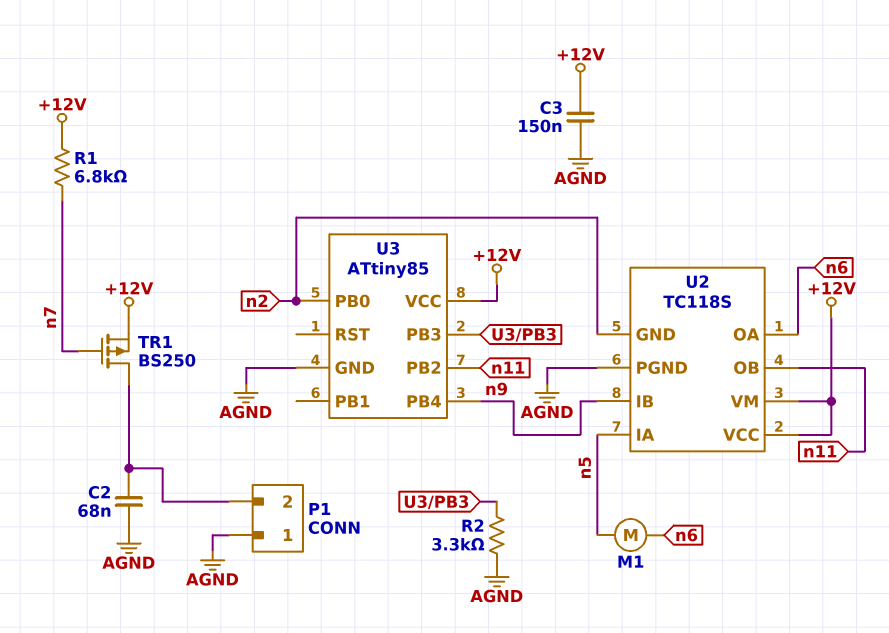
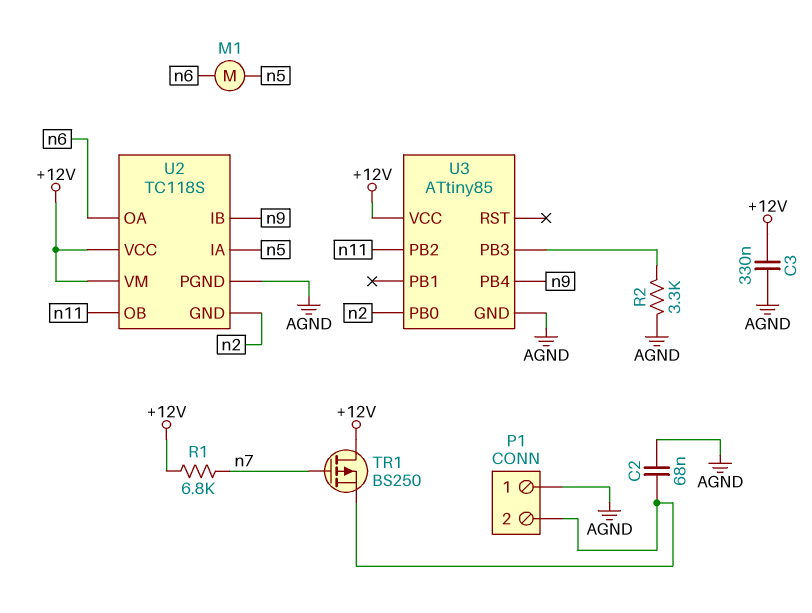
C3: 150nF (+12V, AGND) -> 330nF (+12V, AGND)
TR1: PMOS BS250 (G n7, D P1/2, S +12V) -> PMOS BS250 (G n7, D +12V, S P1/2)

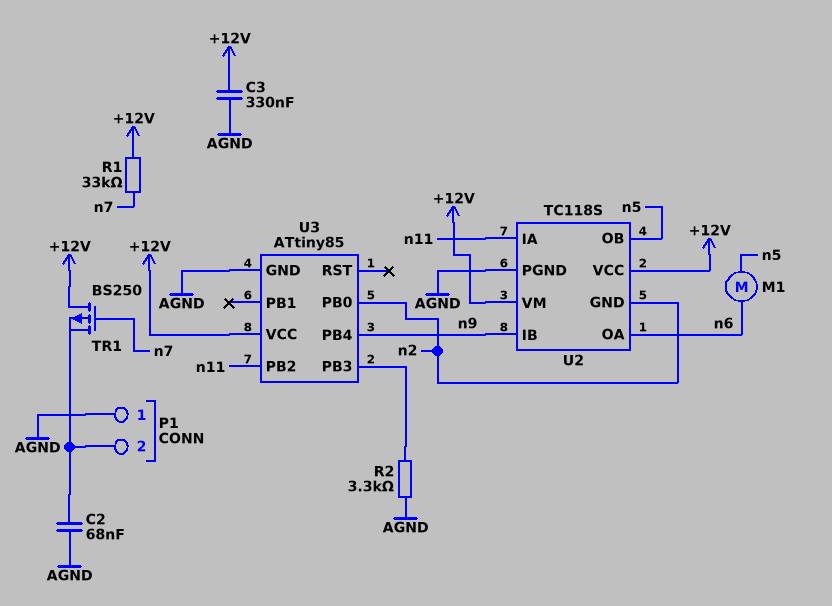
R1: 6.8k (+12V, n7) -> 33k (+12V, n7)
U2 pin IA: n5 -> n11
U2 pin OB: n11 -> n5

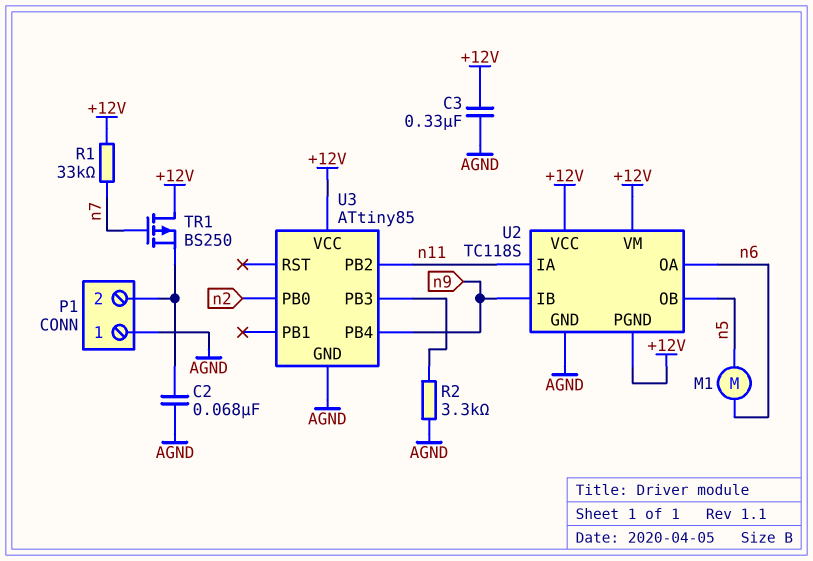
U2 pin GND: n2 -> AGND
U2 pin PGND: AGND -> +12V

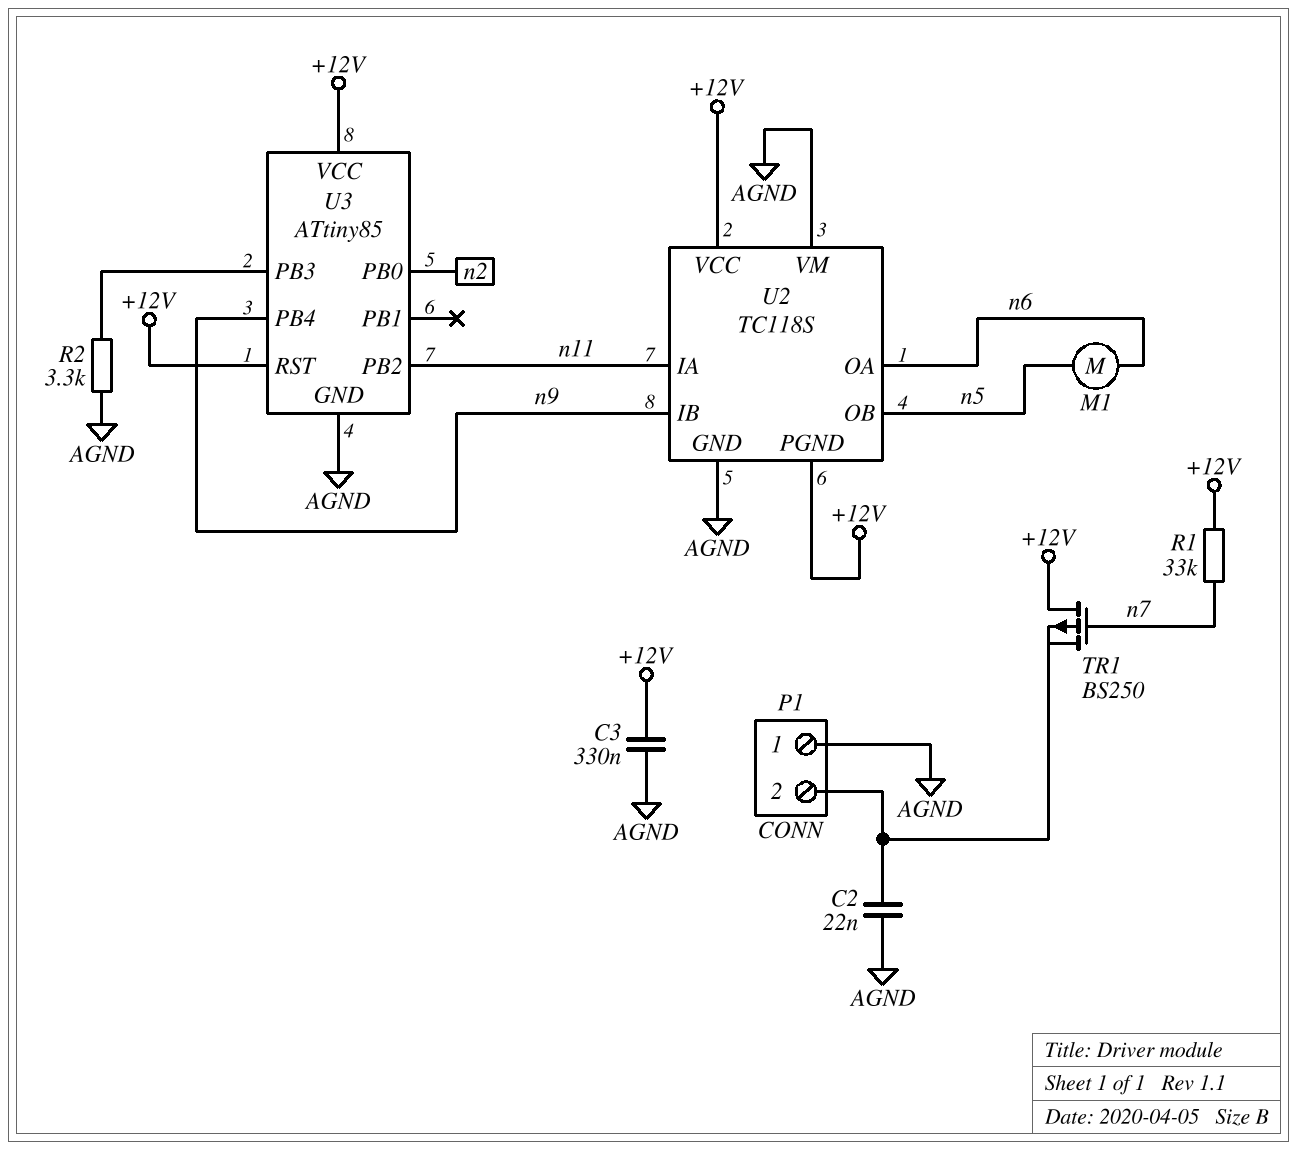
C2: 68nF (AGND, P1/2) -> 22nF (AGND, P1/2)
U2 pin VM: +12V -> AGND
U3 pin RST: none -> +12V

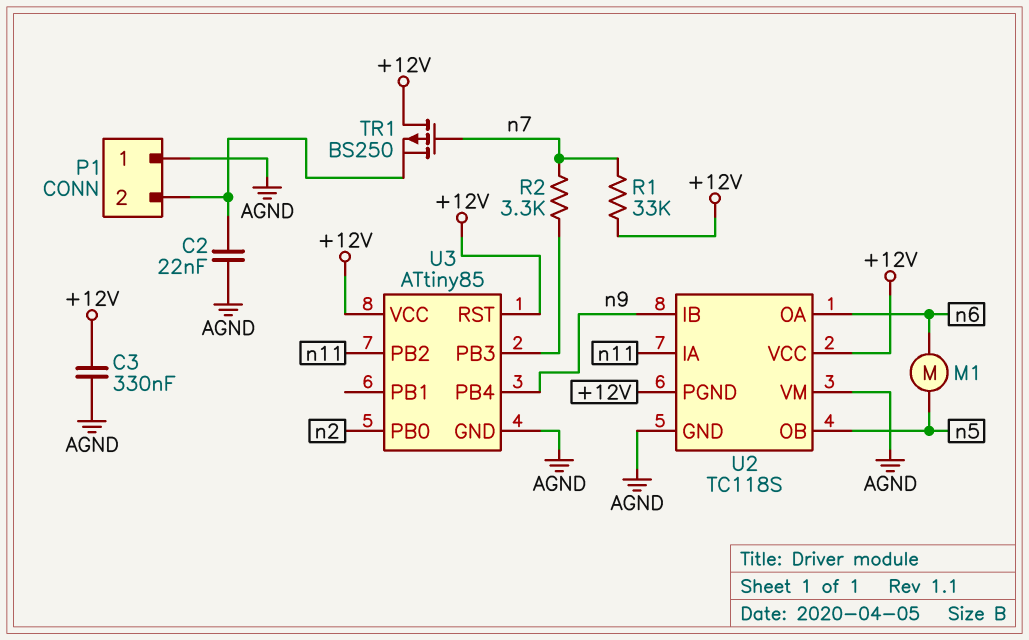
R2: 3.3k (AGND, U3/PB3) -> 3.3k (U3/PB3, n7)

